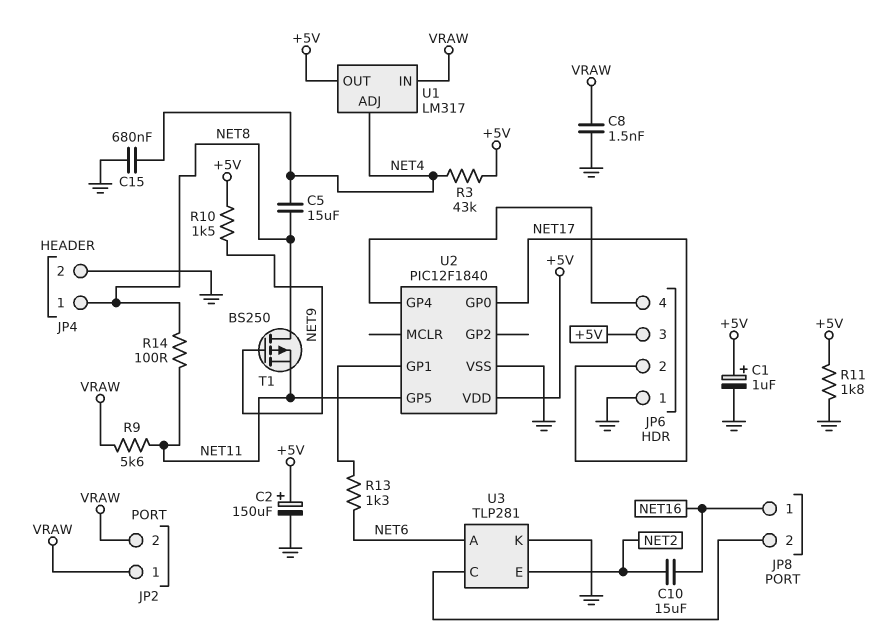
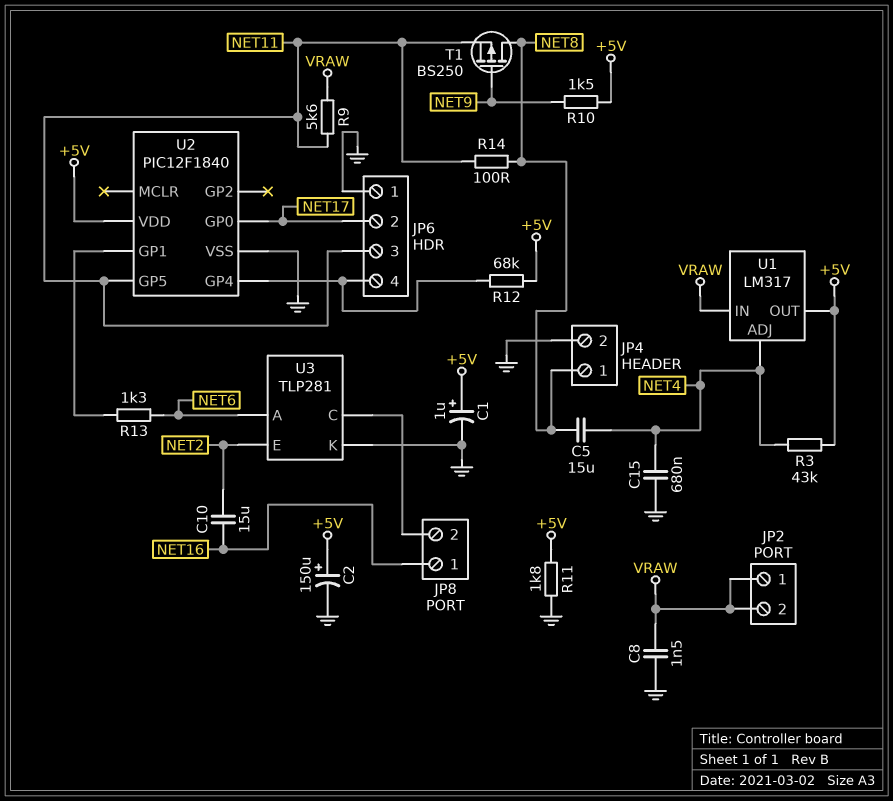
JP6 pin 3: +5V -> NET11
R12: none -> 68k (+5V, JP6/4)

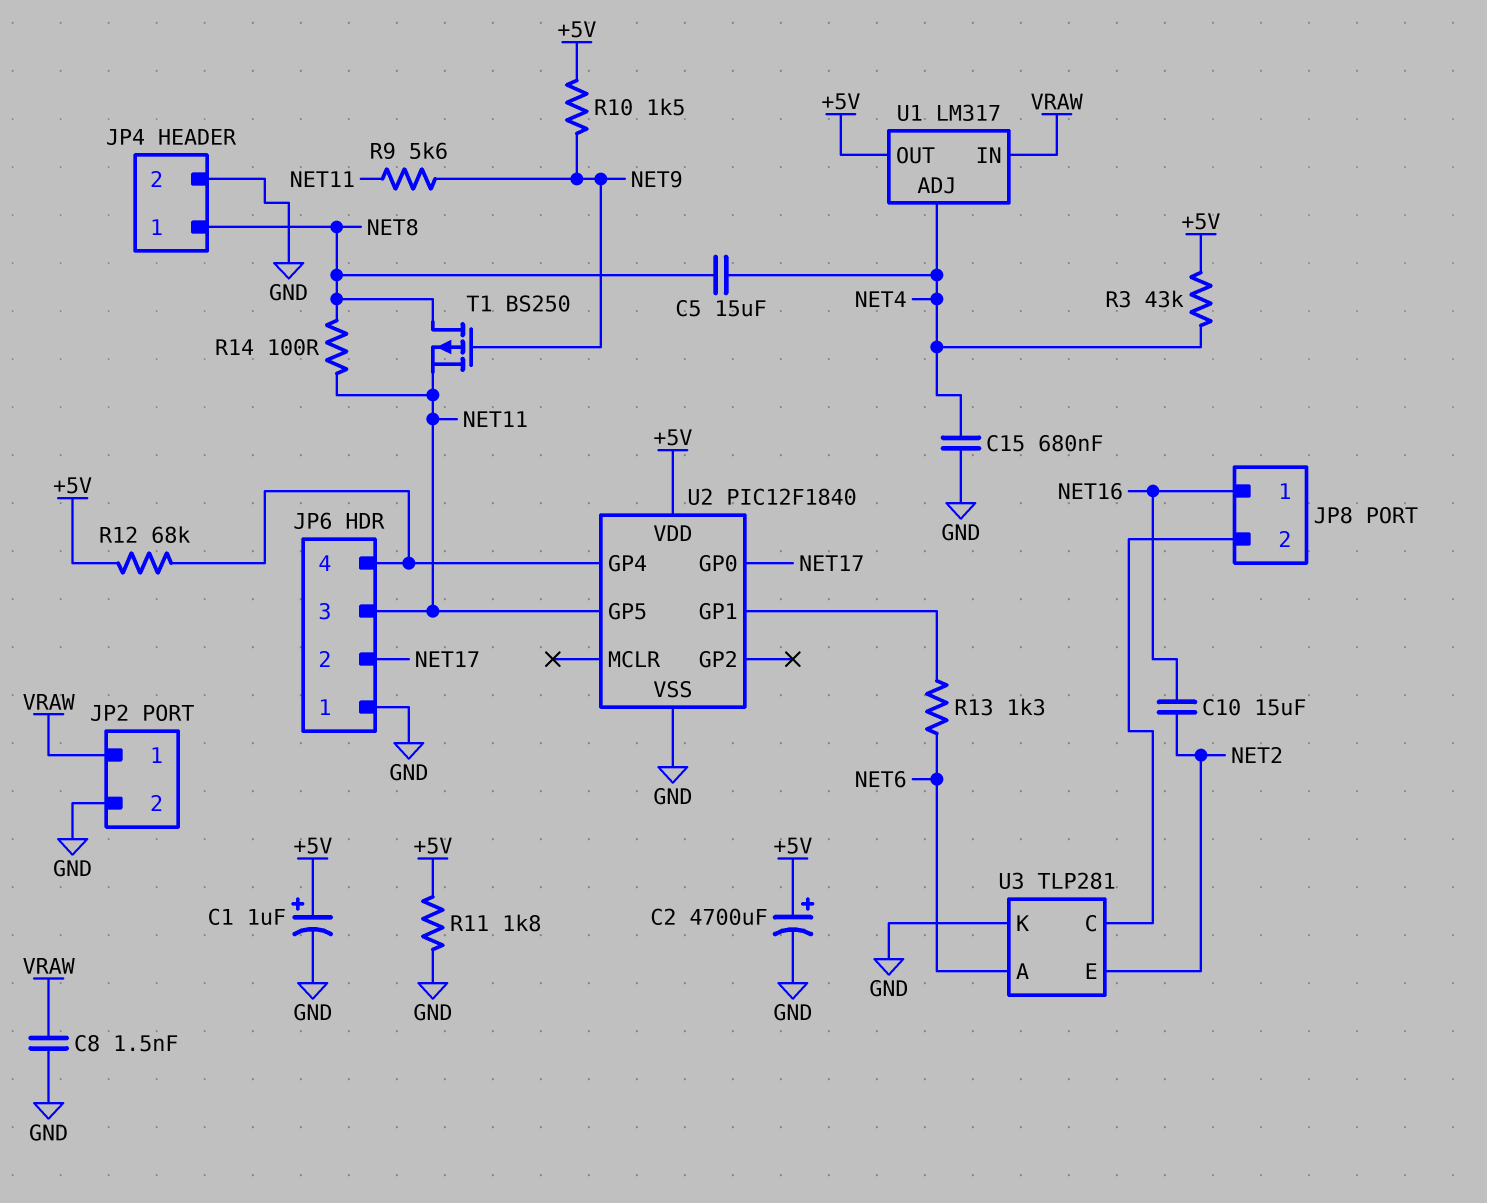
C2: 150uF (plus +5V, minus GND) -> 4700uF (plus +5V, minus GND)
JP2 pin 2: VRAW -> GND
R9: 5.6k (NET11, VRAW) -> 5.6k (NET9, NET11)

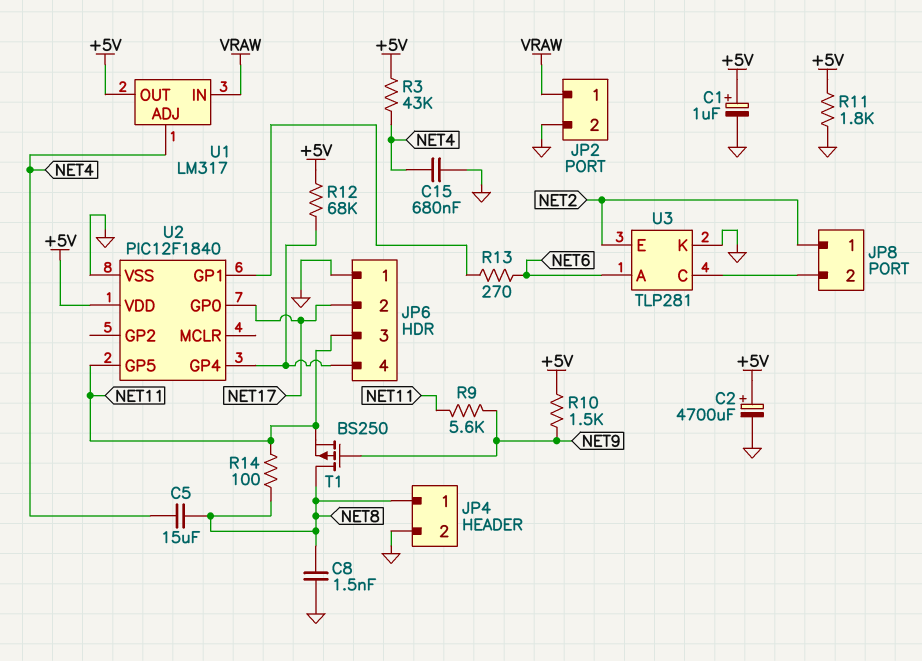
C8: 1.5nF (GND, VRAW) -> 1.5nF (GND, NET8)
C10: 15uF (NET2, NET16) -> none
JP8 pin 1: NET16 -> NET2
R13: 1.3k (NET6, U2/GP1) -> 270 (NET6, U2/GP1)

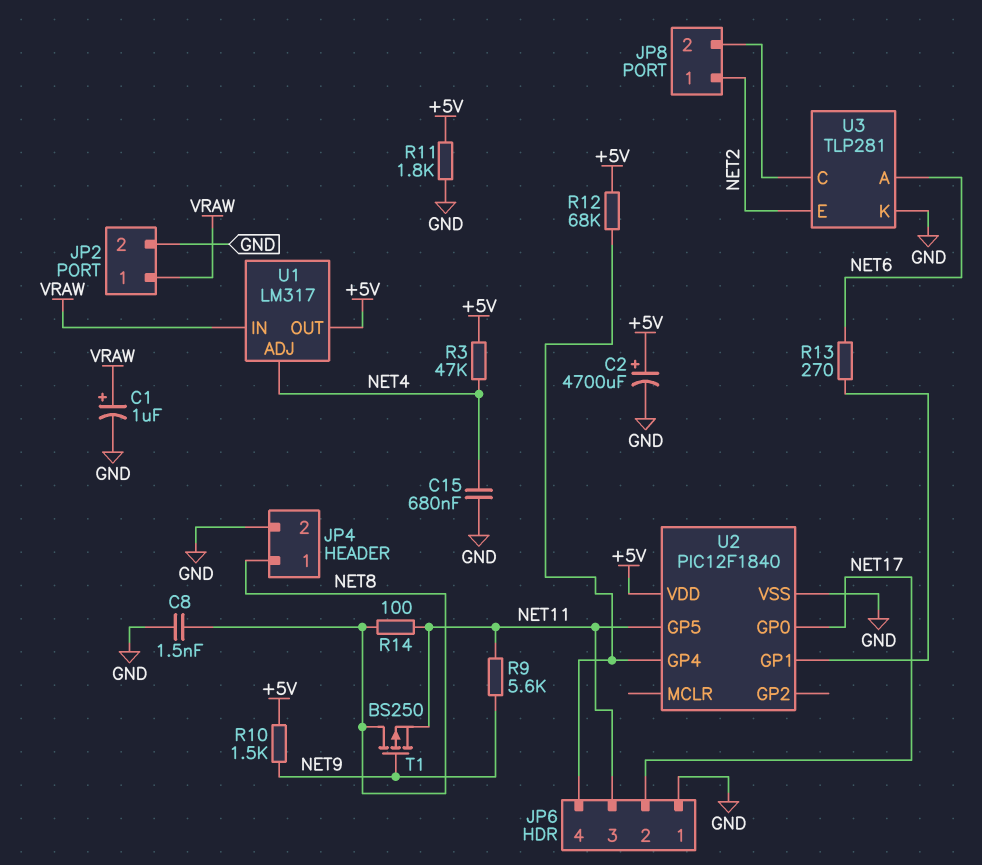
C1: 1uF (plus +5V, minus GND) -> 1uF (plus VRAW, minus GND)
C5: 15uF (NET4, NET8) -> none
R3: 43k (+5V, NET4) -> 47k (+5V, NET4)

